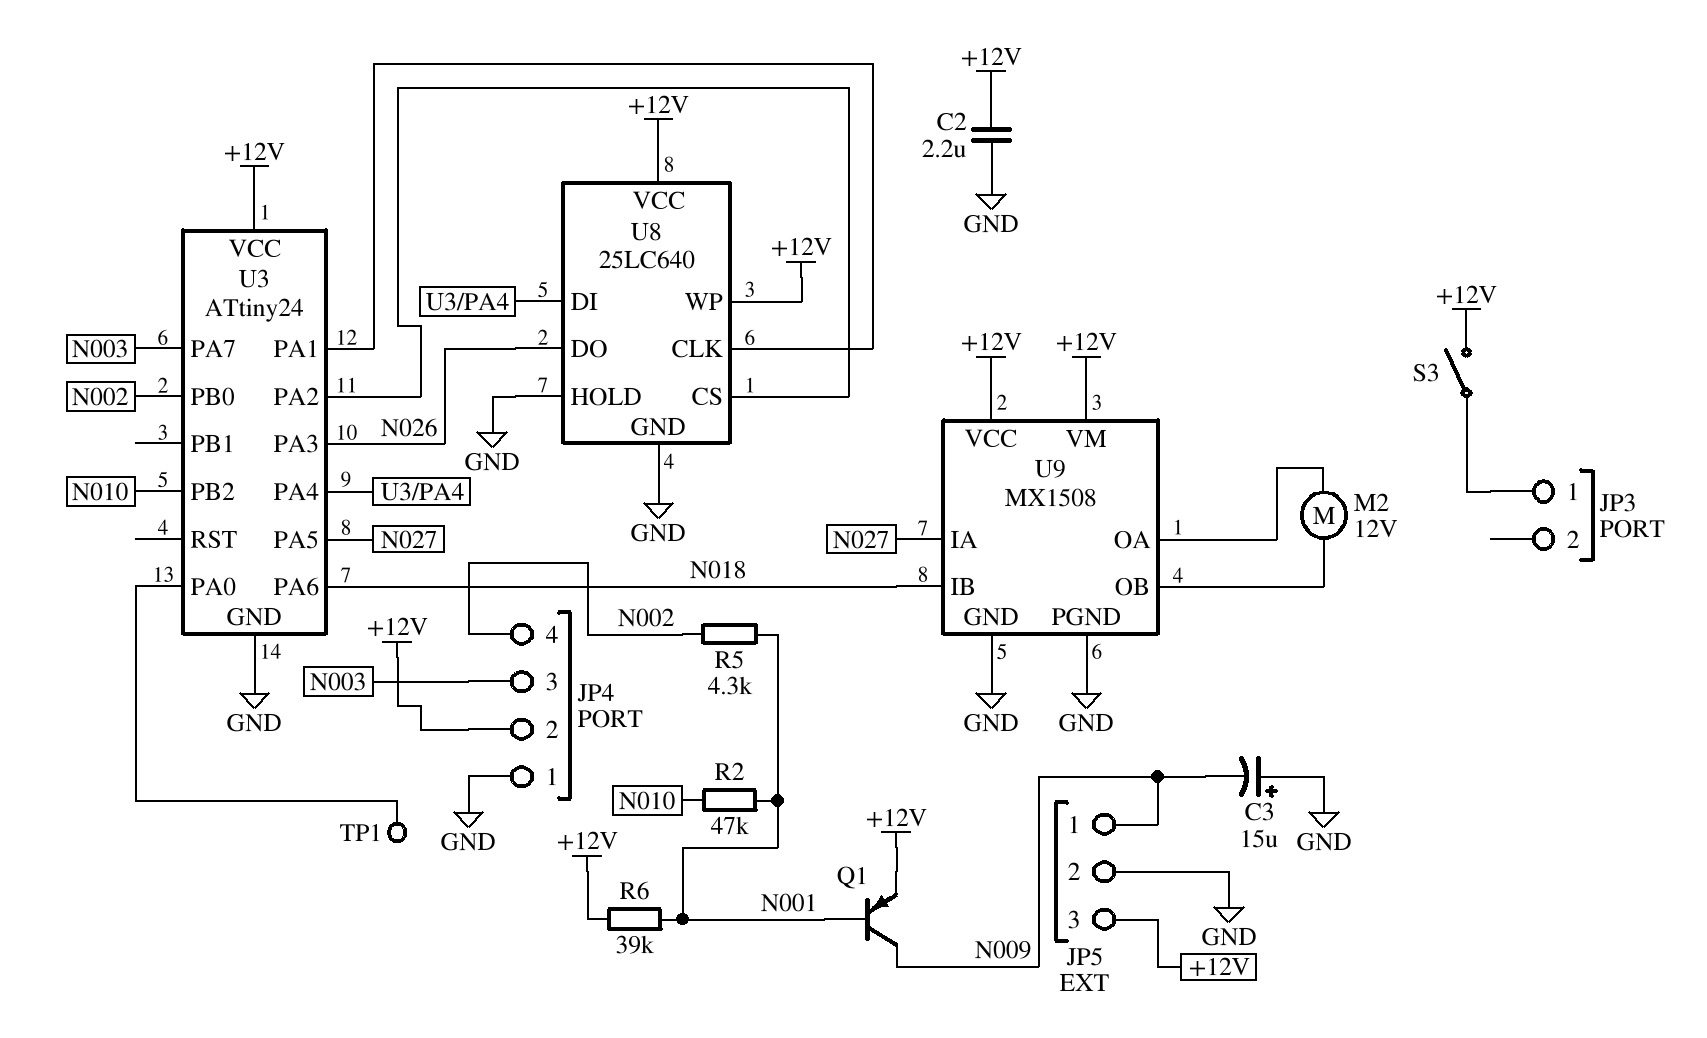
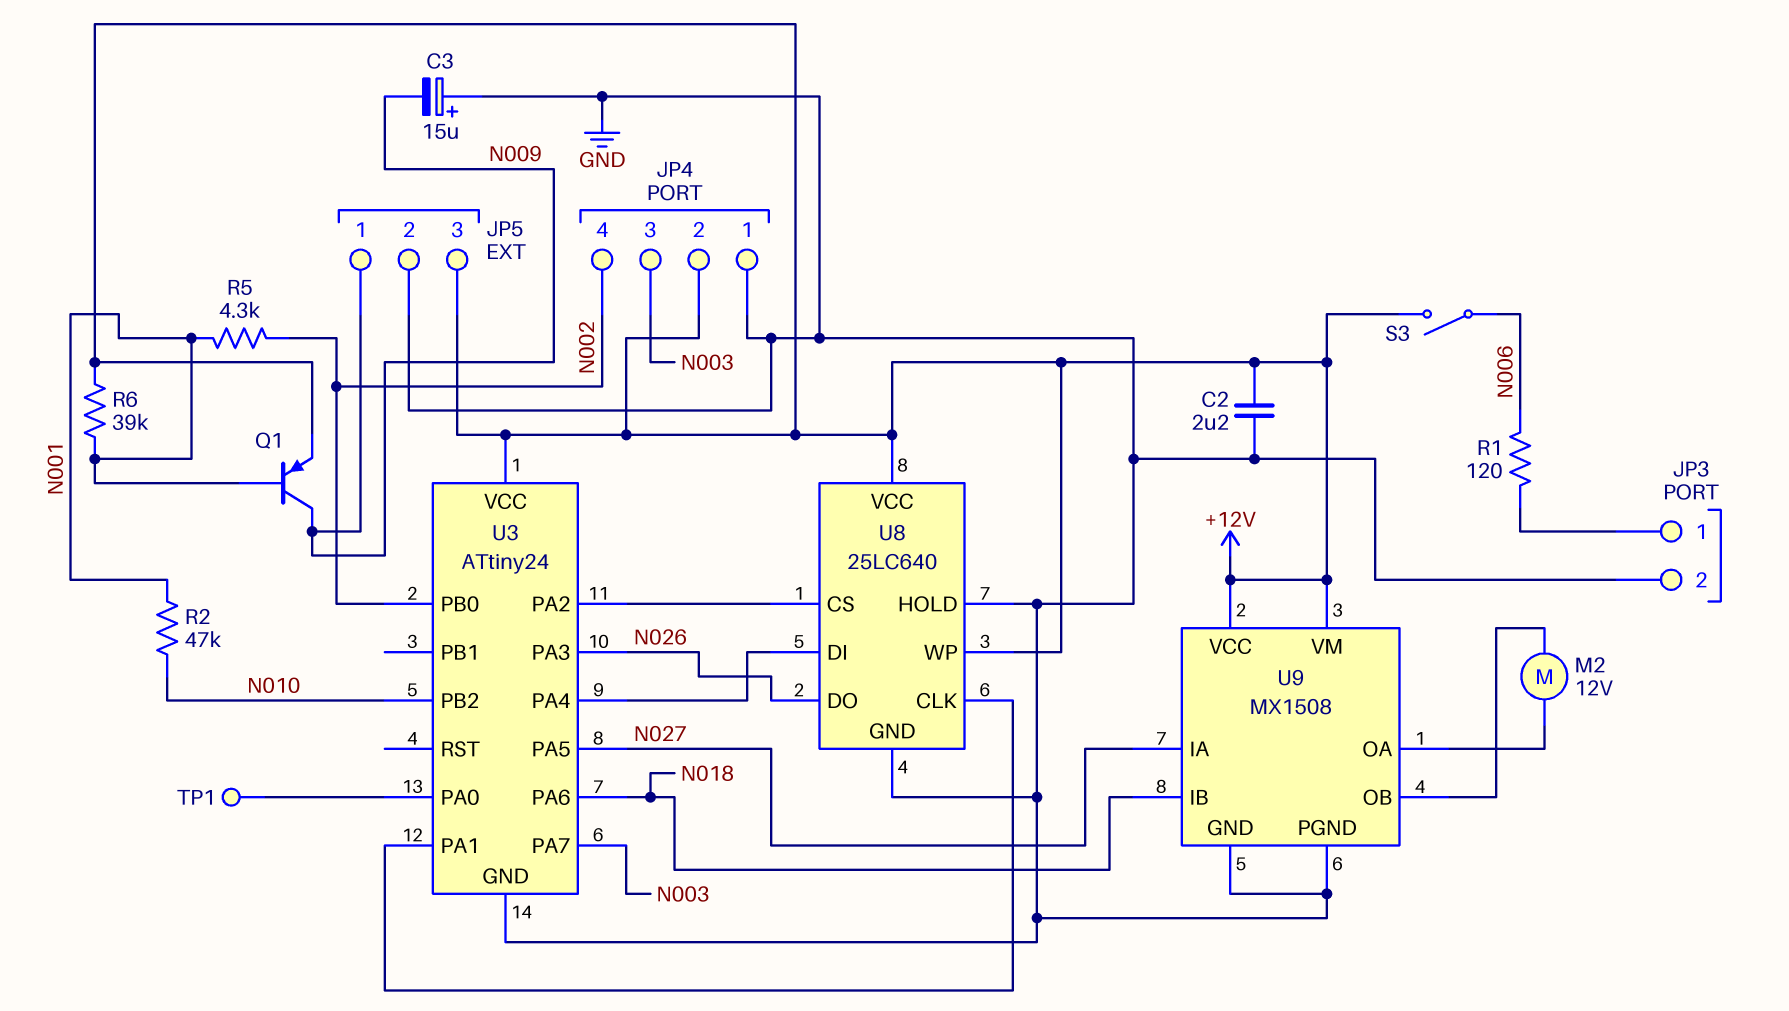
JP3 pin 2: none -> GND
R1: none -> 120 (JP3/1, N006)
S3: switch (+12V, JP3/1) -> switch (+12V, N006)

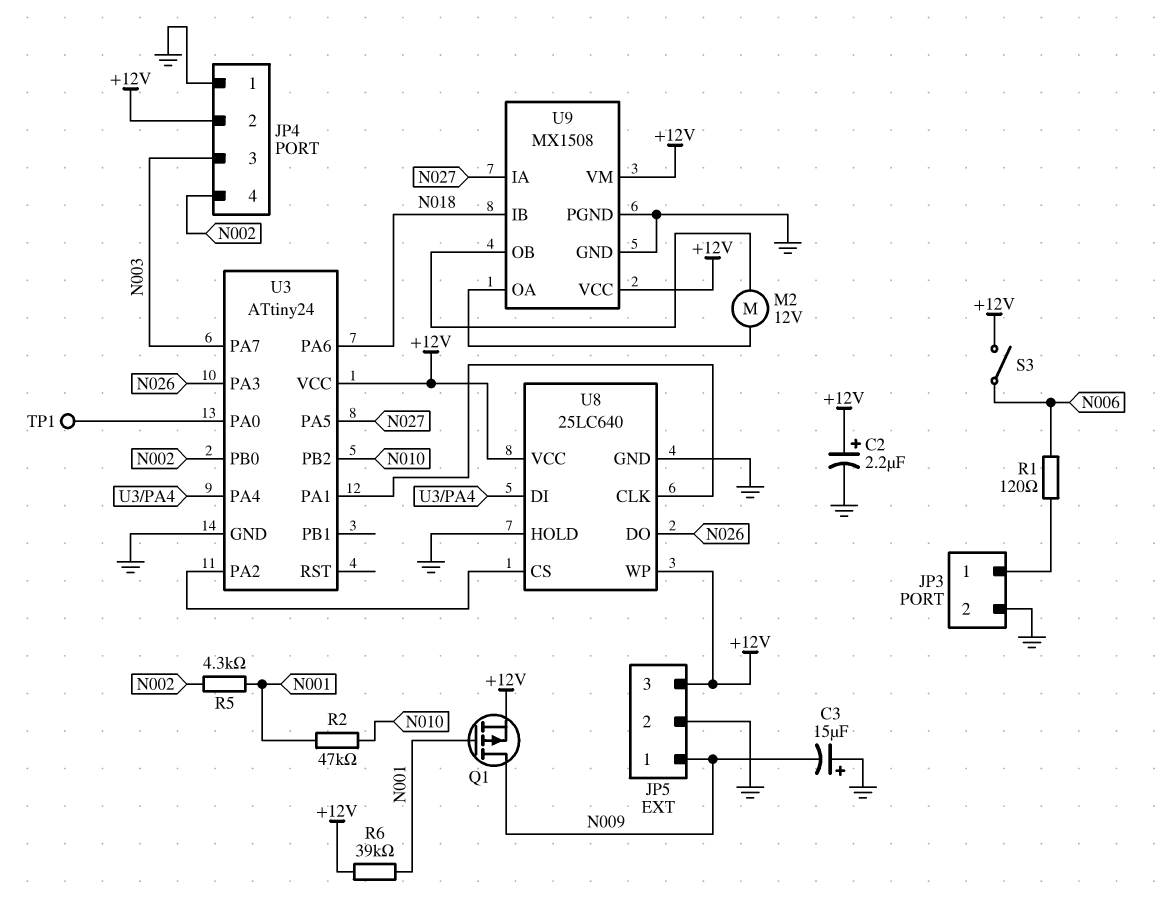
C2: 2.2uF (+12V, GND) -> 2.2uF (plus +12V, minus GND)
Q1: PNP (B N001, C N009, E +12V) -> PMOS (G N001, D N009, S +12V)

